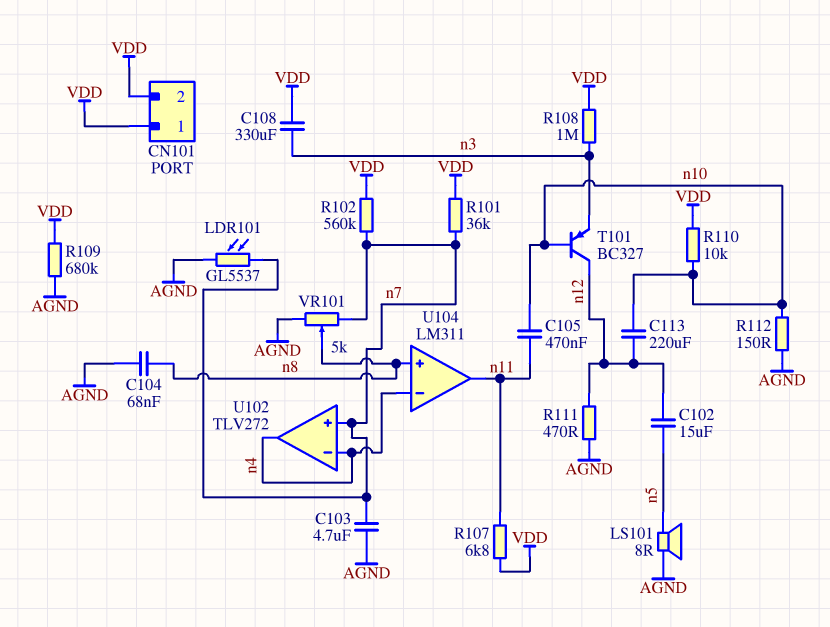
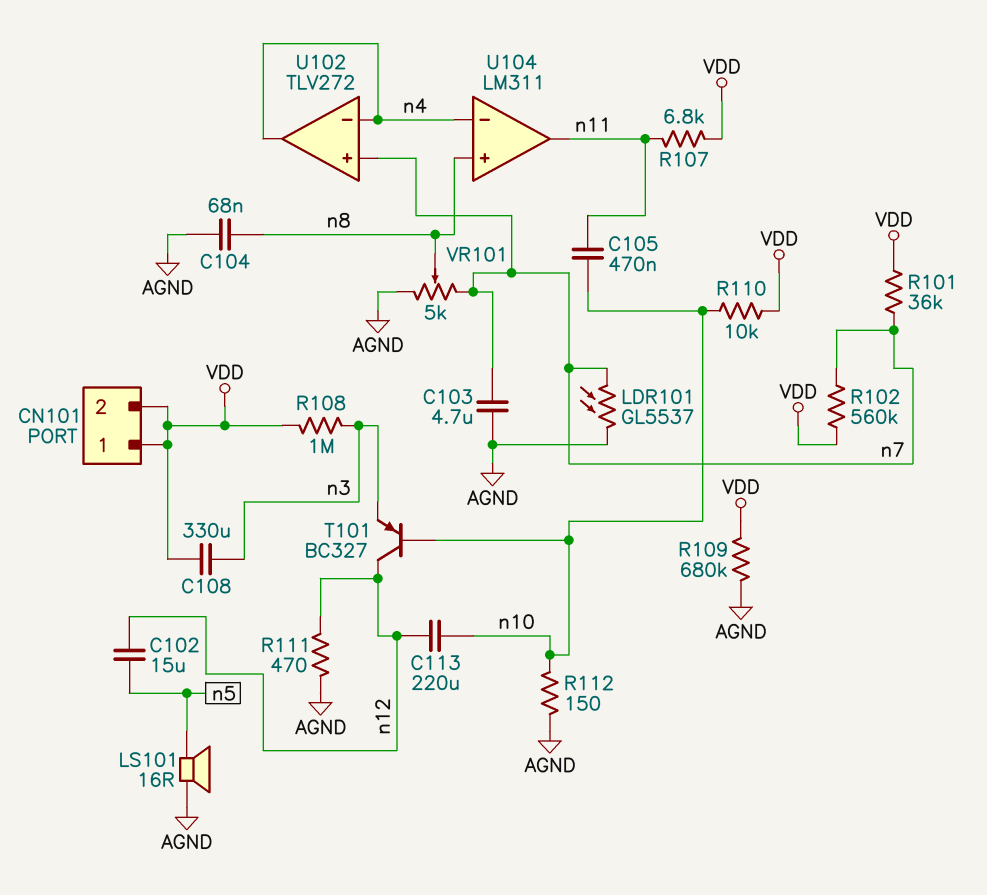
LS101: speaker 8R (AGND, n5) -> speaker 16R (AGND, n5)

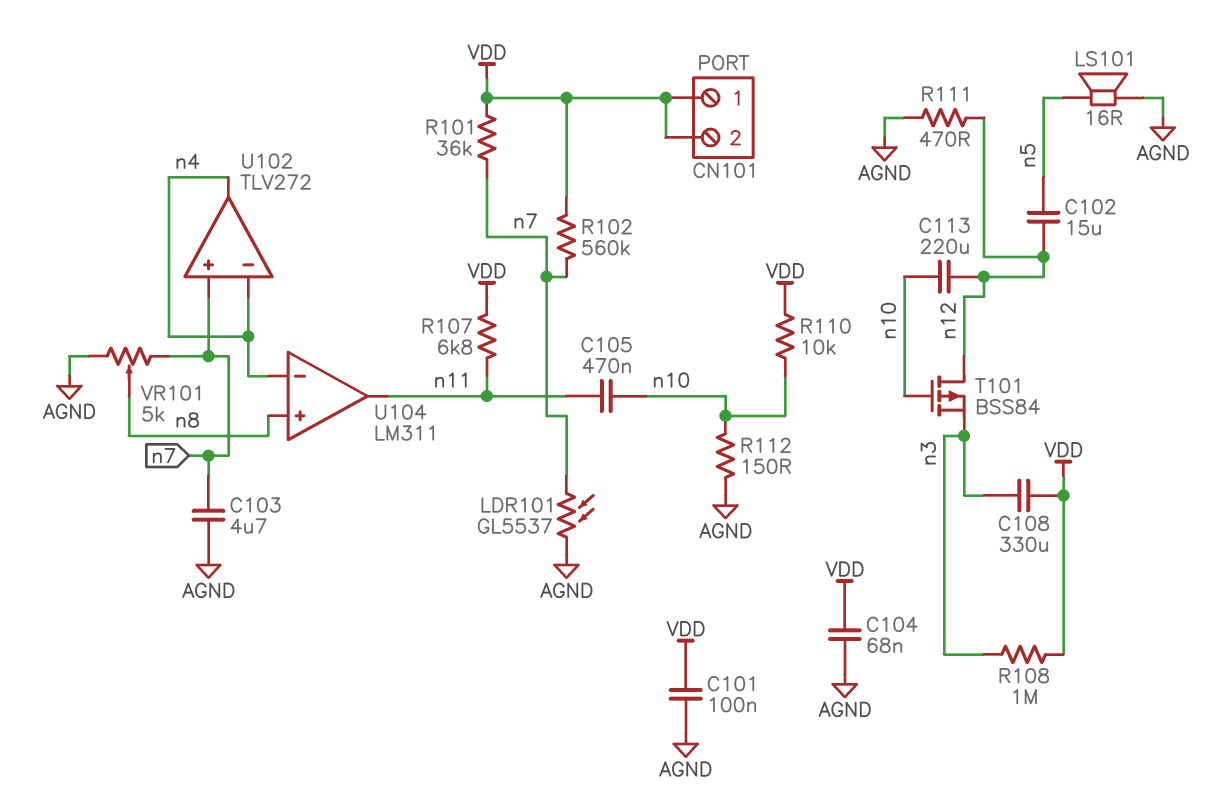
C101: none -> 100nF (AGND, VDD)
C104: 68nF (AGND, n8) -> 68nF (AGND, VDD)
R109: 680k (AGND, VDD) -> none
T101: PNP BC327 (B n10, C n12, E n3) -> PMOS BSS84 (G n10, D n12, S n3)

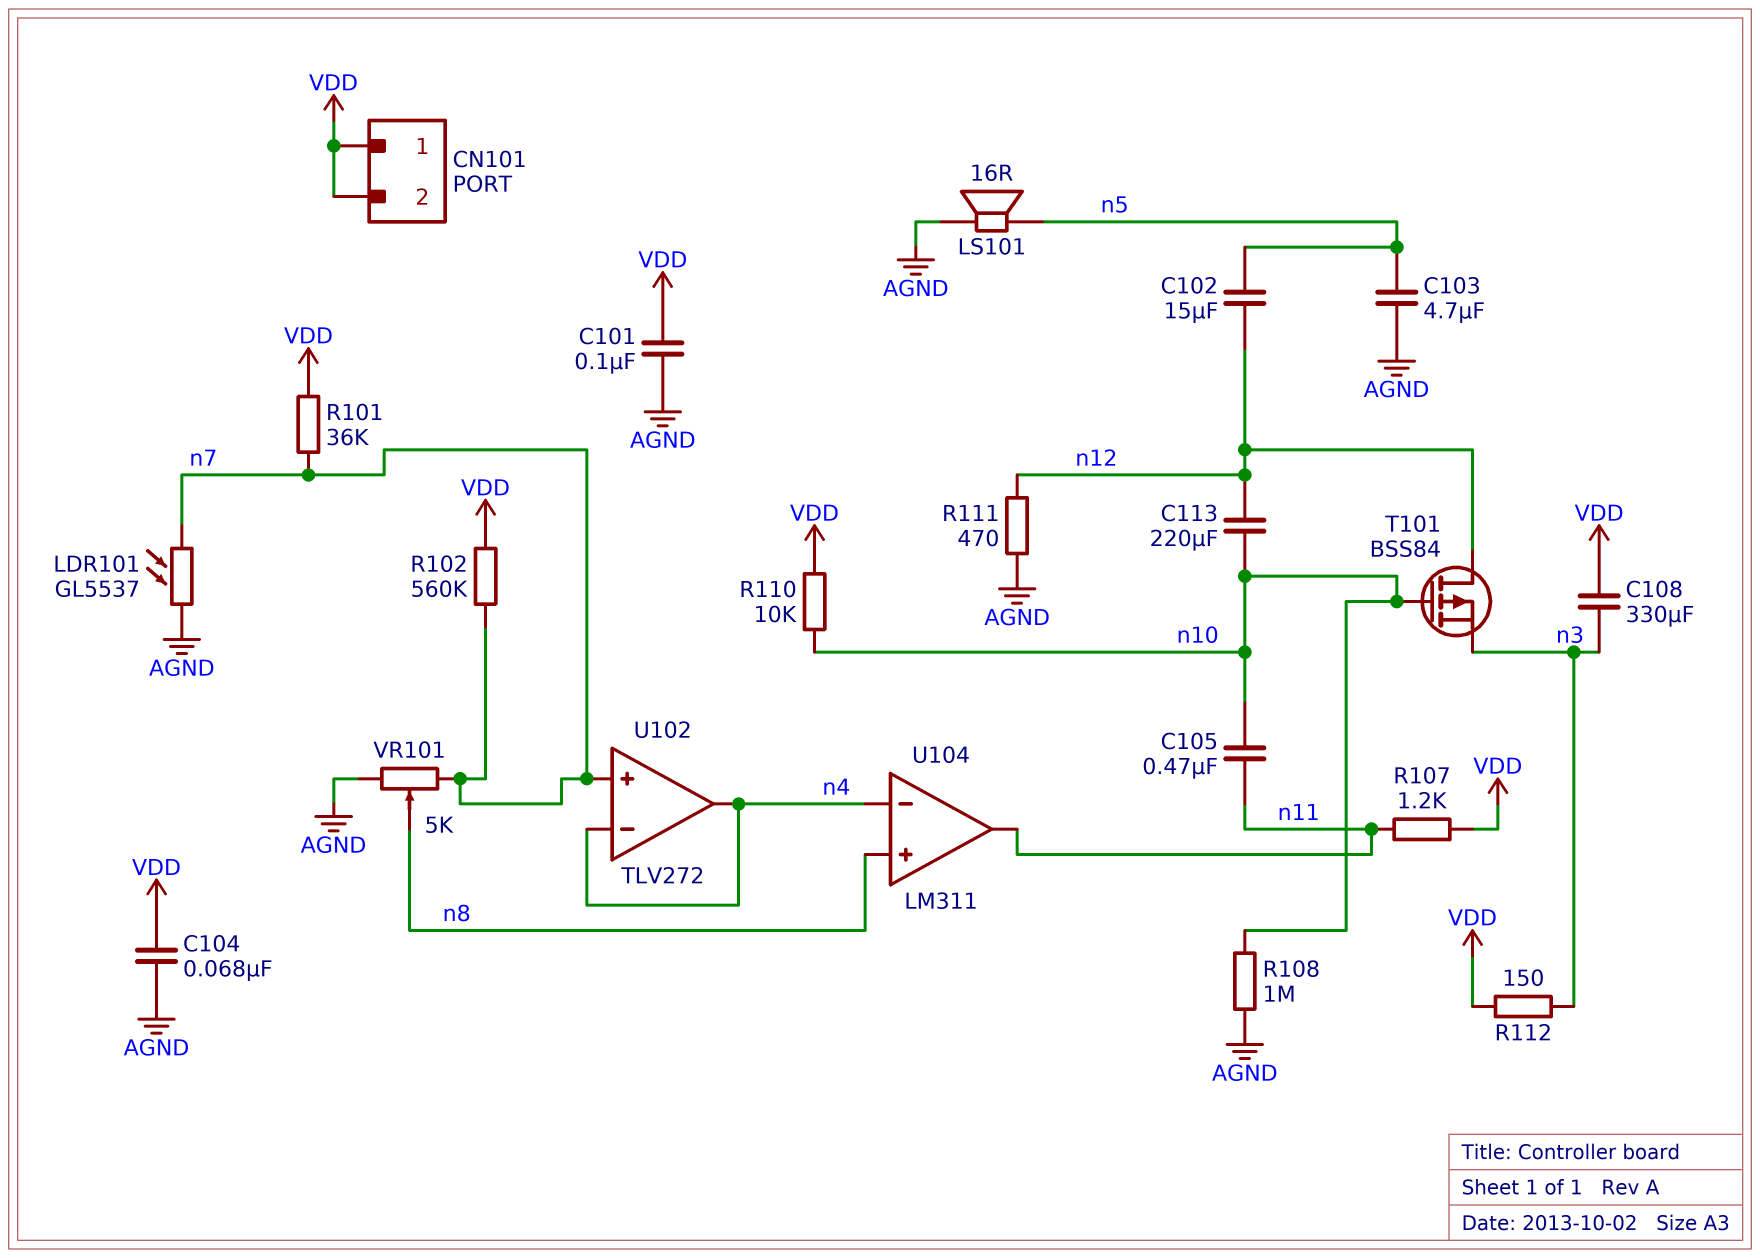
C103: 4.7uF (AGND, n7) -> 4.7uF (AGND, n5)
R107: 6.8k (VDD, n11) -> 1.2k (VDD, n11)
R108: 1M (VDD, n3) -> 1M (AGND, n10)
R112: 150 (AGND, n10) -> 150 (VDD, n3)

